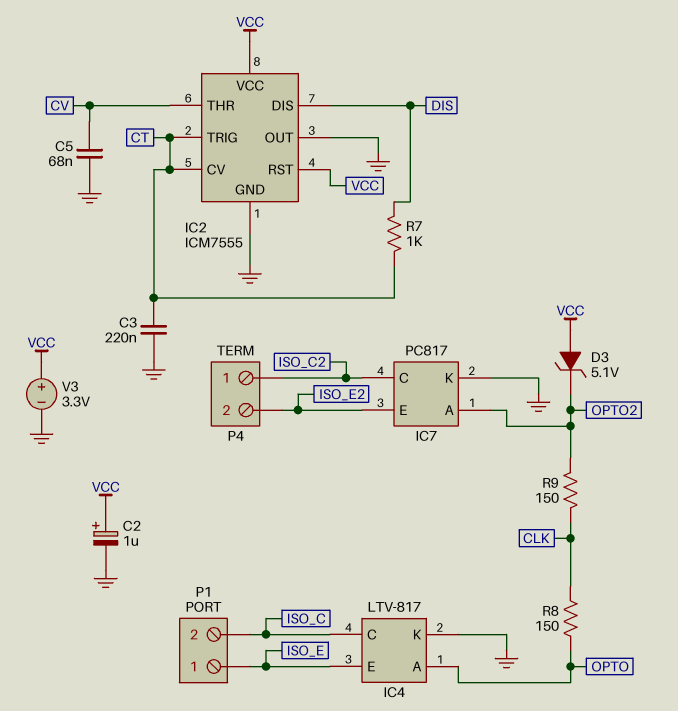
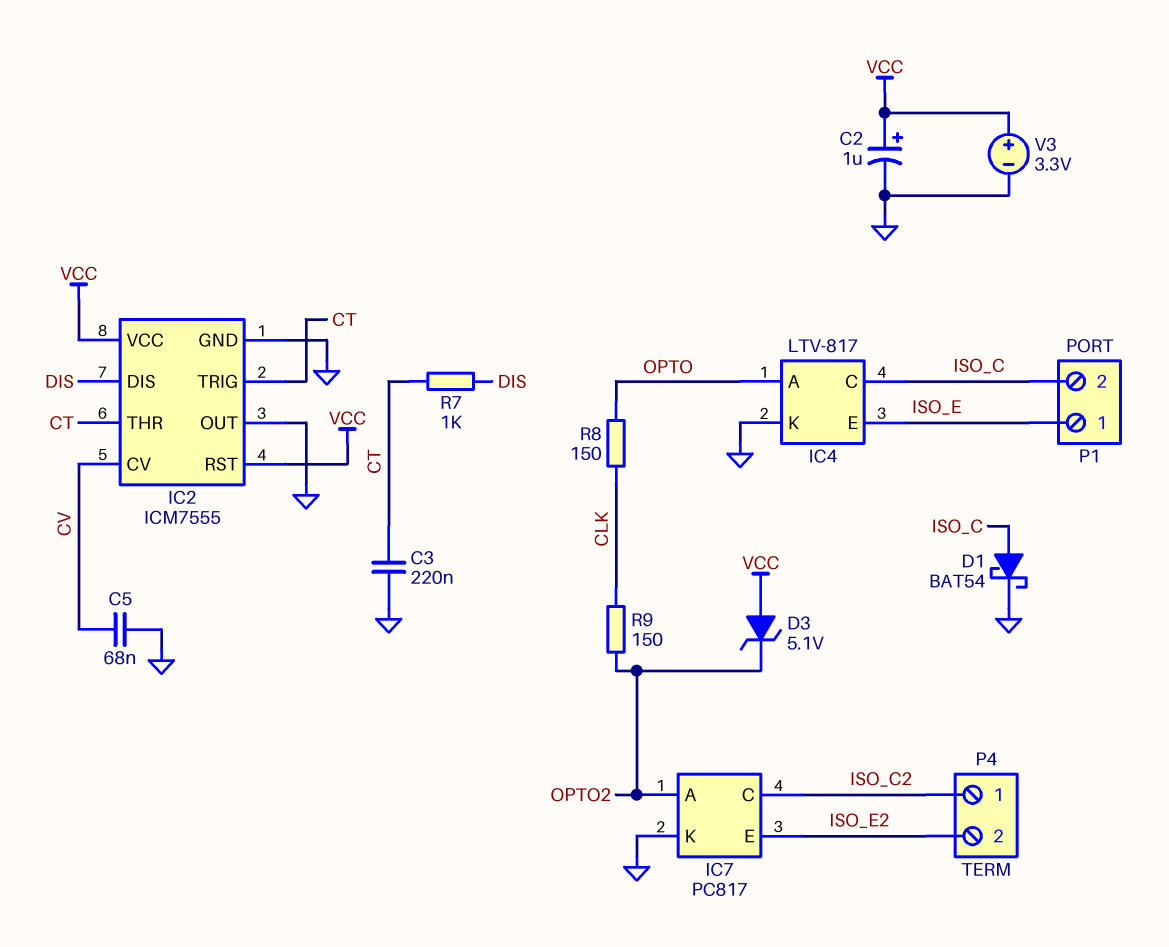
D1: none -> schottky BAT54 (A ISO_C, K GND)
IC2 pin CV: CT -> CV
IC2 pin THR: CV -> CT

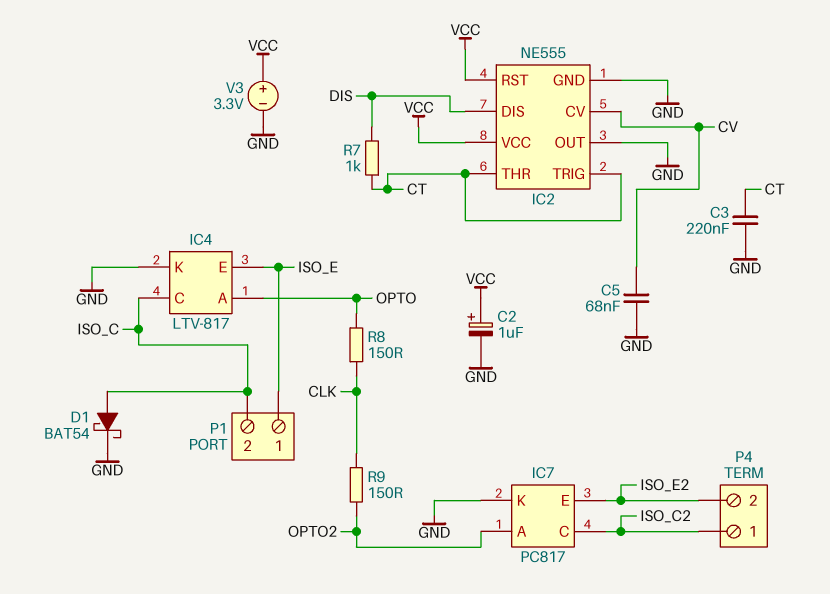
D3: zener 5.1V (A VCC, K OPTO2) -> none
IC2: ICM7555 -> NE555

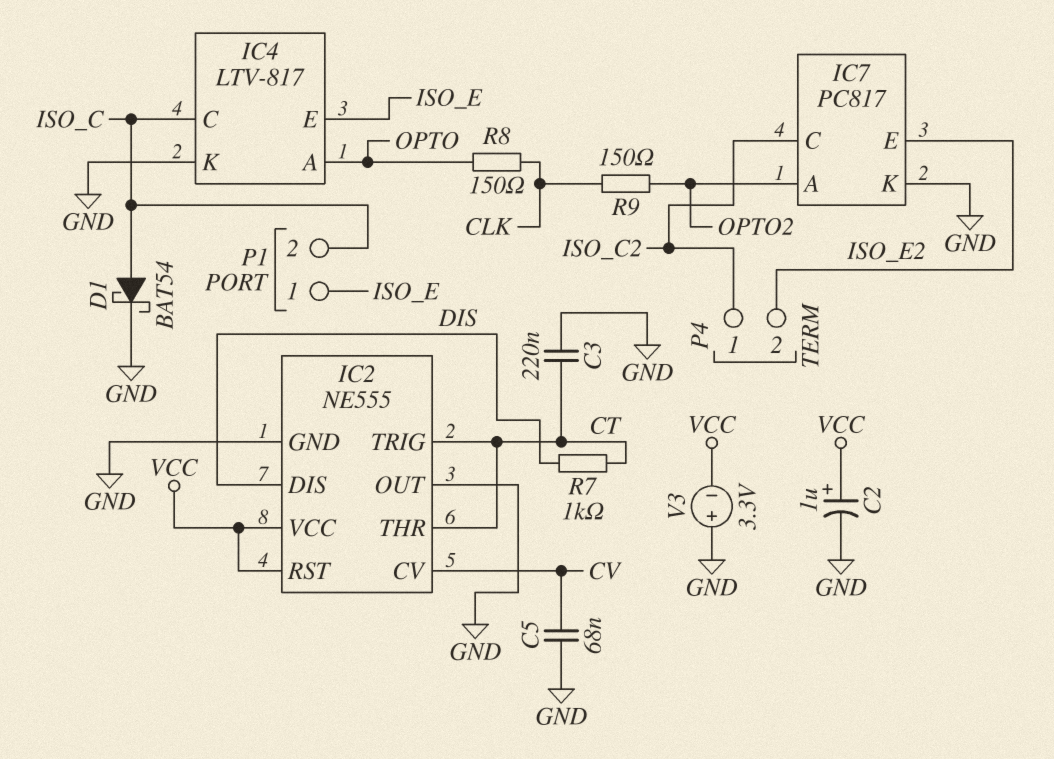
V3: 3.3V (plus VCC, minus GND) -> 3.3V (plus GND, minus VCC)

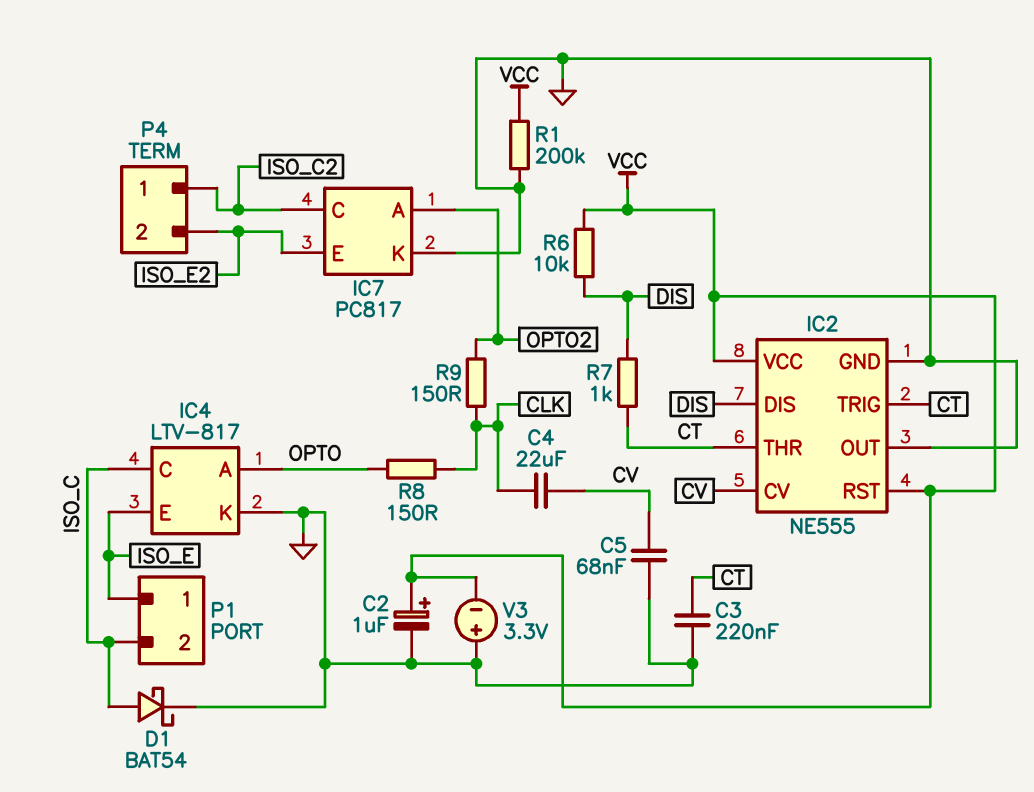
C4: none -> 22uF (CLK, CV)
R1: none -> 200k (GND, VCC)
R6: none -> 10k (DIS, VCC)

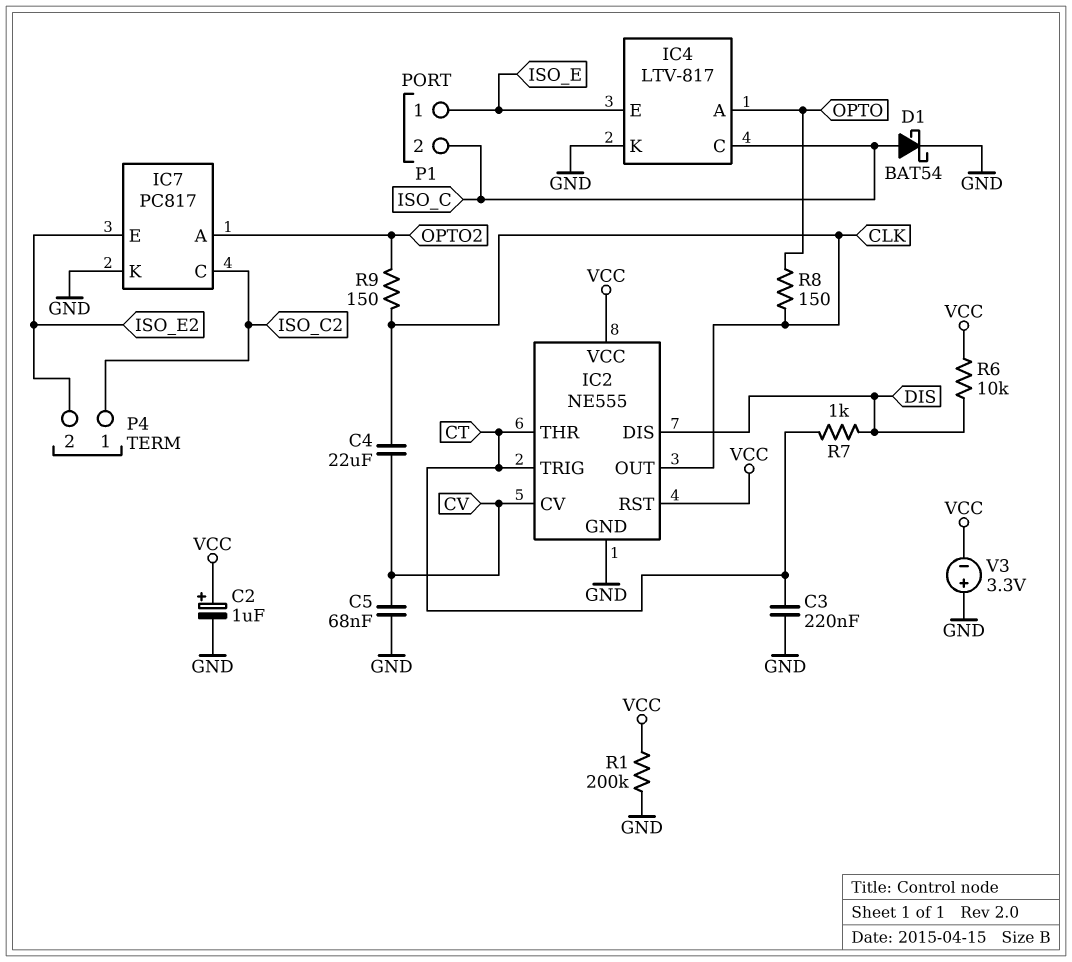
IC2 pin OUT: GND -> CLK

